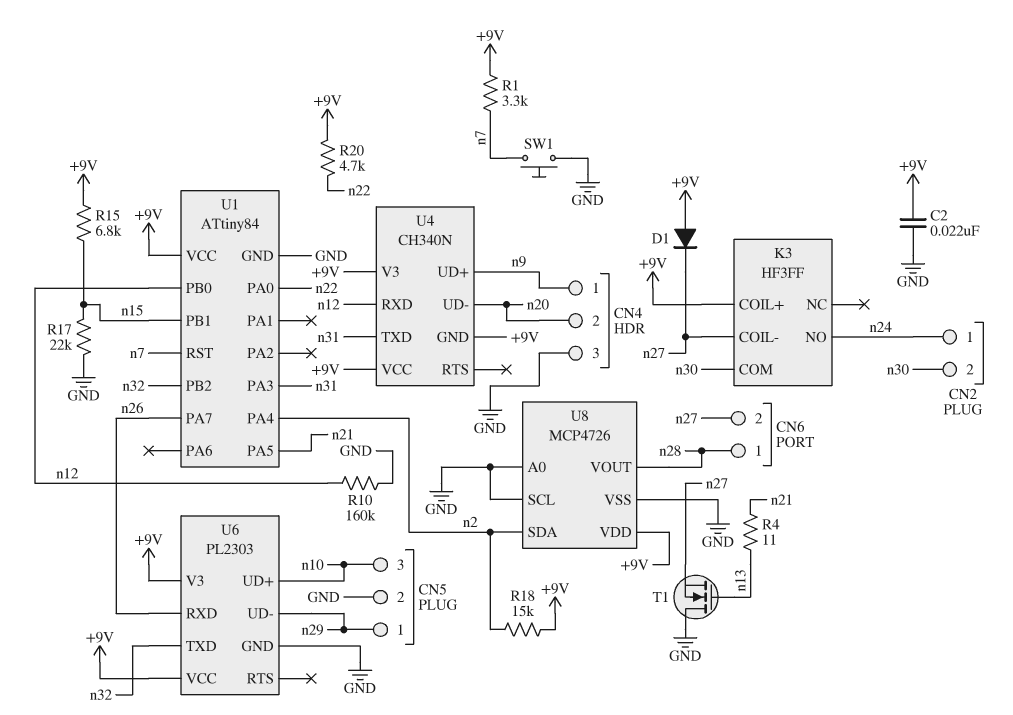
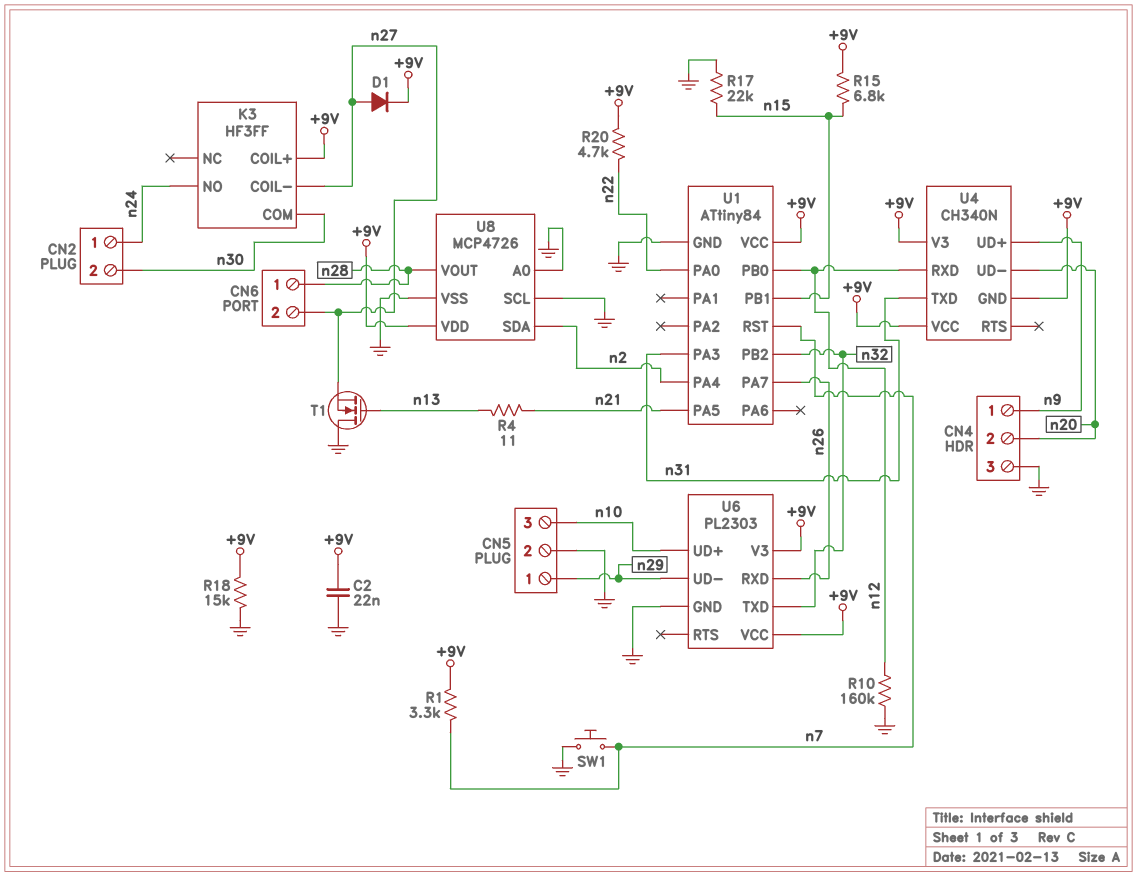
D1: diode (A +9V, K n27) -> diode (A n27, K +9V)
R18: 15k (+9V, n2) -> 15k (+9V, GND)

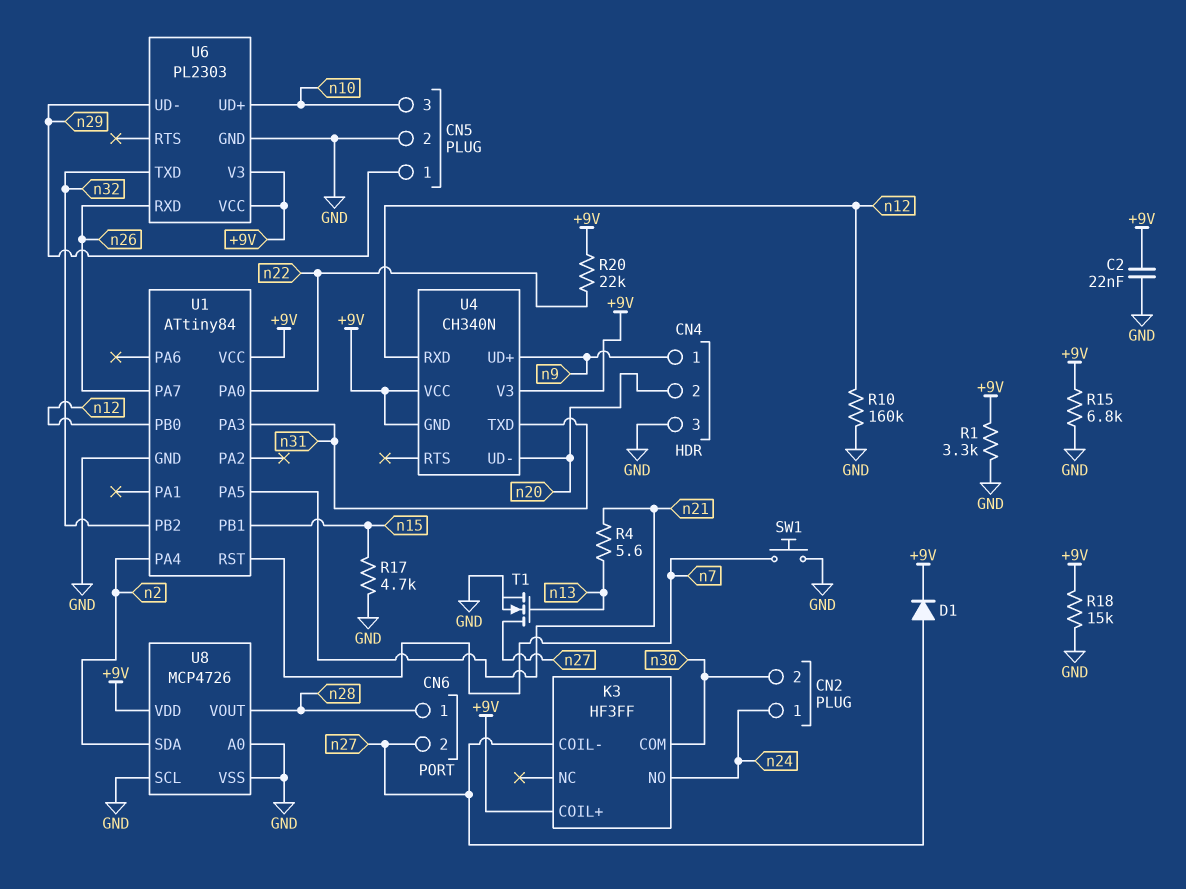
R1: 3.3k (+9V, n7) -> 3.3k (+9V, GND)
R4: 11 (n13, n21) -> 5.6 (n13, n21)
R15: 6.8k (+9V, n15) -> 6.8k (+9V, GND)
R17: 22k (GND, n15) -> 4.7k (GND, n15)
R20: 4.7k (+9V, n22) -> 22k (+9V, n22)
T1: NMOS (G n13, D GND, S n27) -> NMOS (G n13, D n27, S GND)

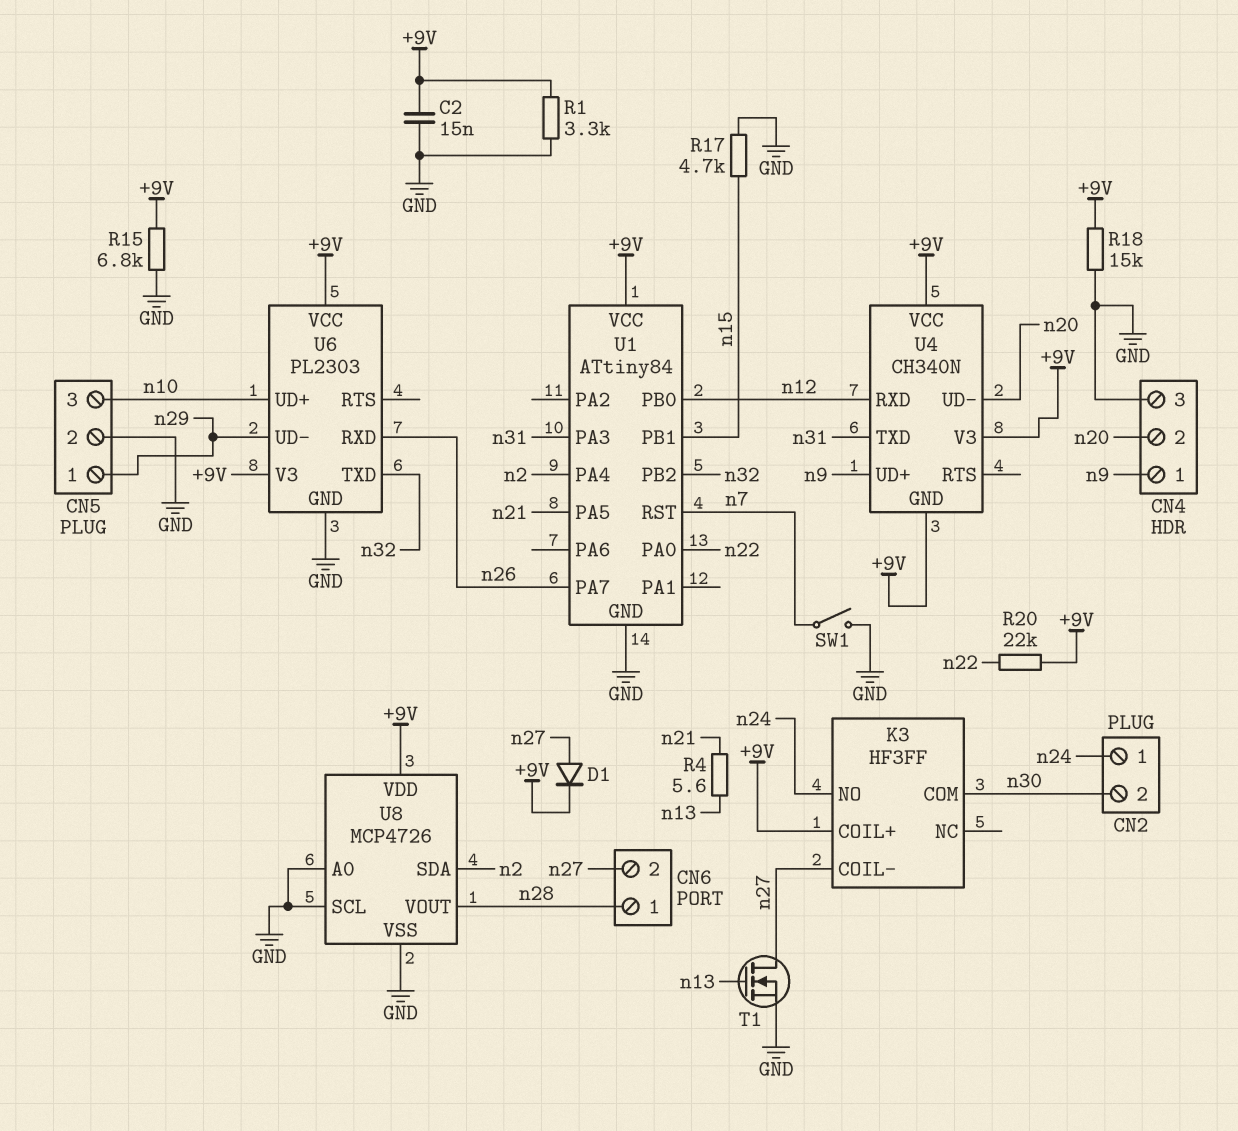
C2: 22nF (+9V, GND) -> 15nF (+9V, GND)
R10: 160k (GND, n12) -> none
SW1: button (GND, n7) -> switch (GND, n7)

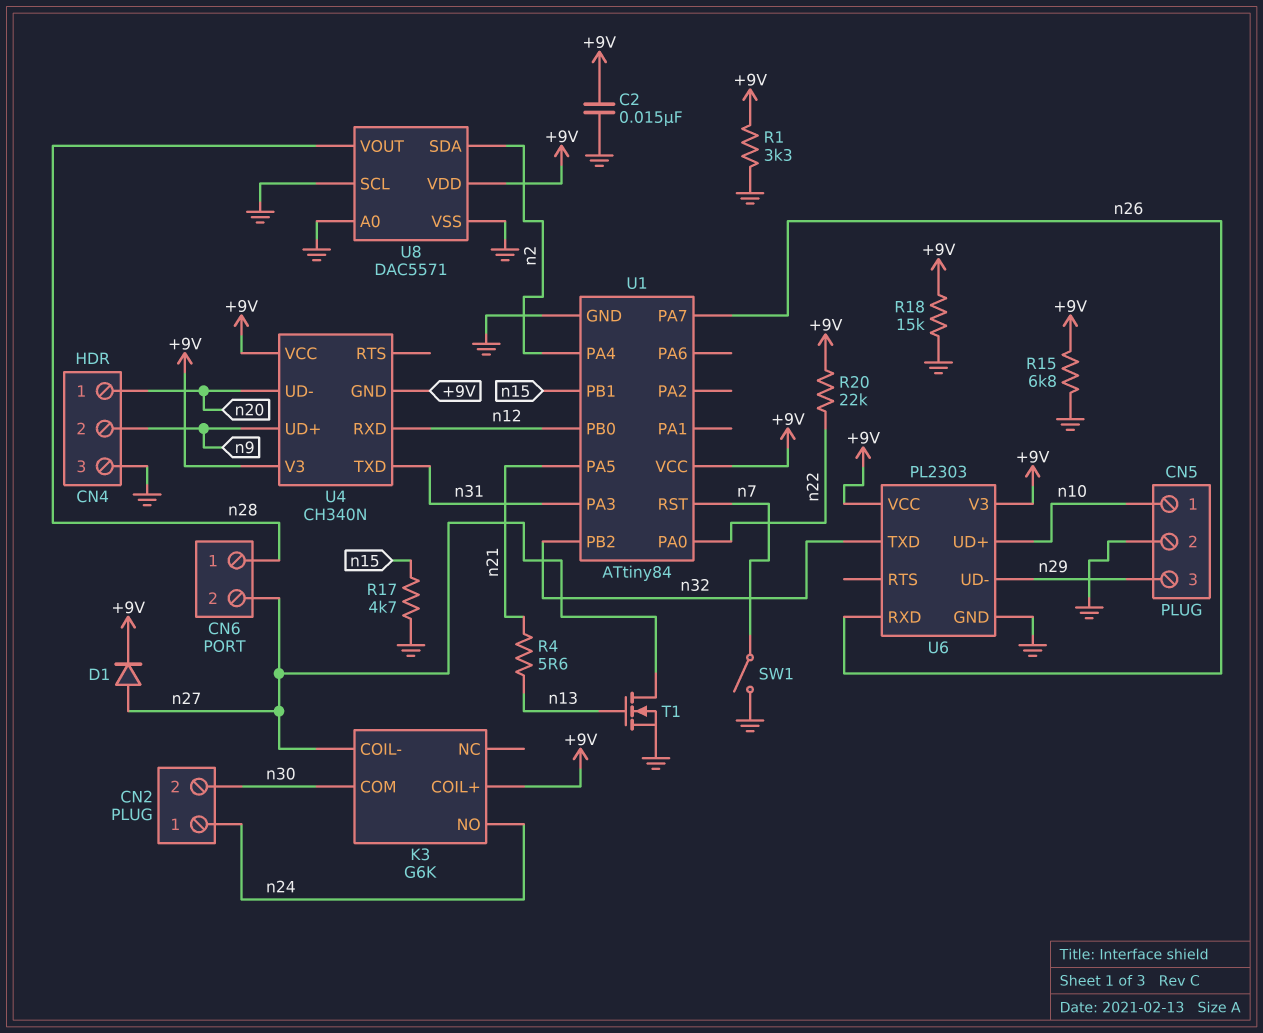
CN4 pin 1: n9 -> n20
CN4 pin 2: n20 -> n9
CN5 pin 1: n29 -> n10
CN5 pin 3: n10 -> n29
K3: HF3FF -> G6K
U8: MCP4726 -> DAC5571

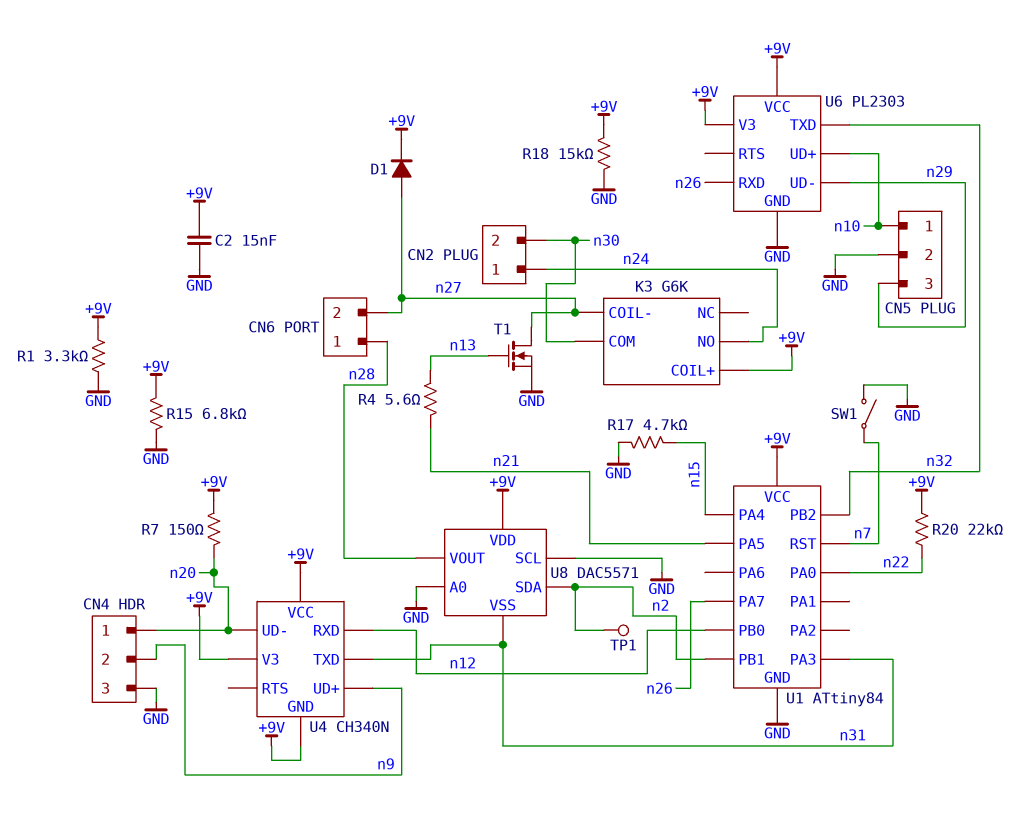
R7: none -> 150 (+9V, n20)
TP1: none -> test point (n2)
U1 pin PA4: n2 -> n15
U1 pin PB1: n15 -> n2
U8 pin VSS: GND -> n31

